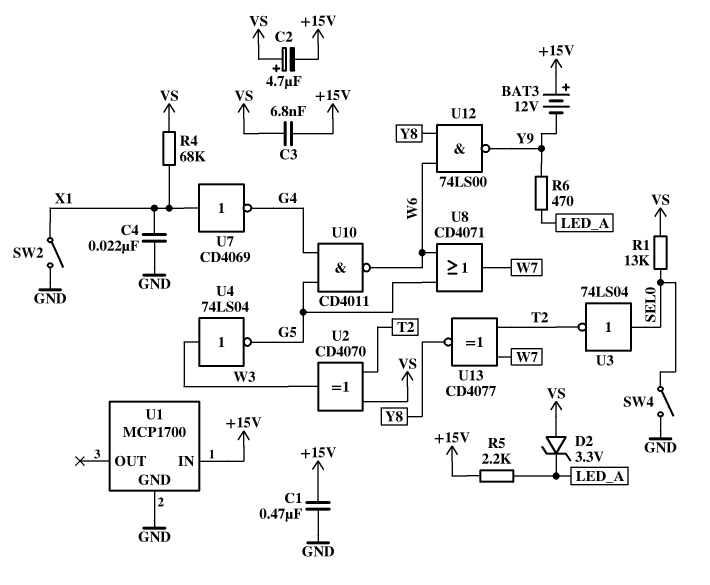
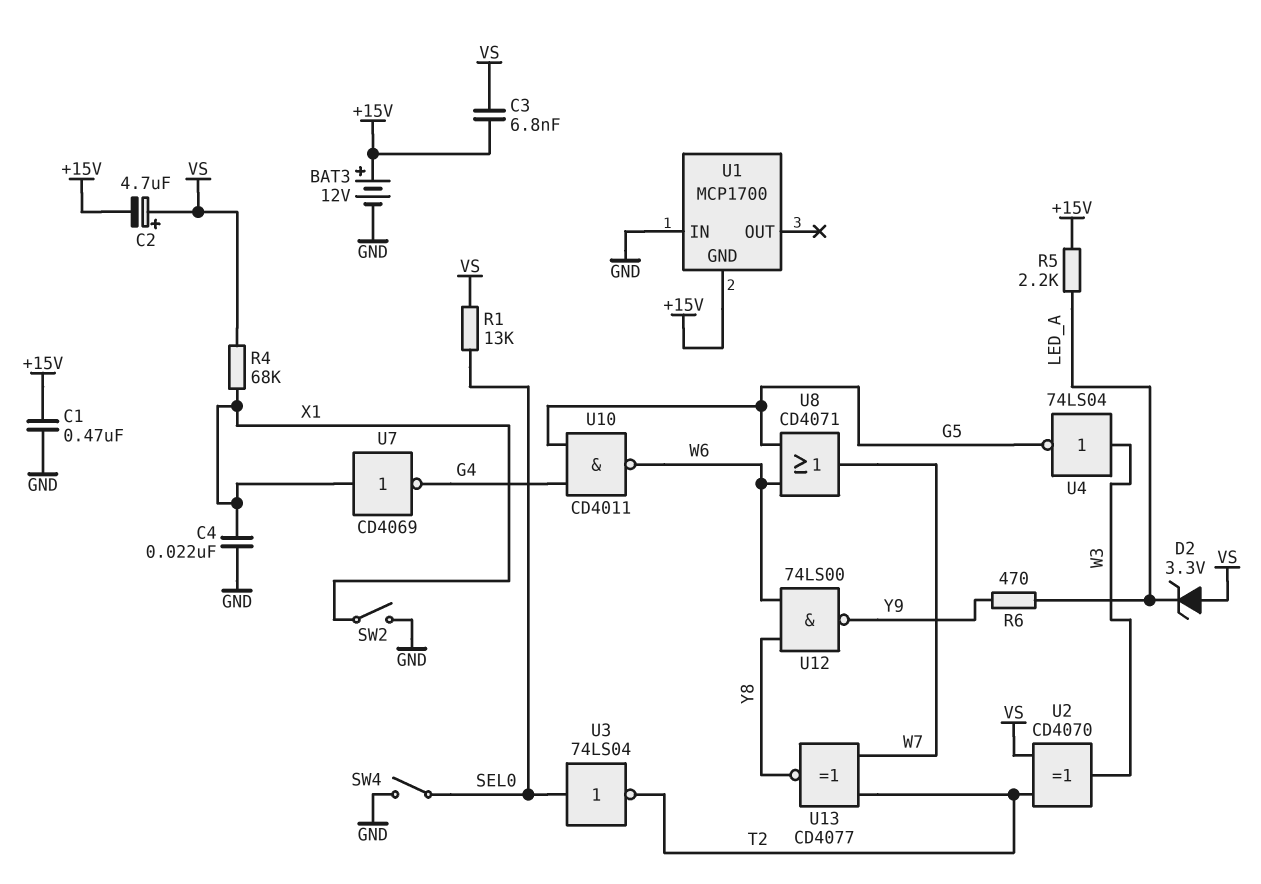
BAT3: 12V (plus +15V, minus Y9) -> 12V (plus +15V, minus GND)
U1 pin GND: GND -> +15V
U1 pin IN: +15V -> GND

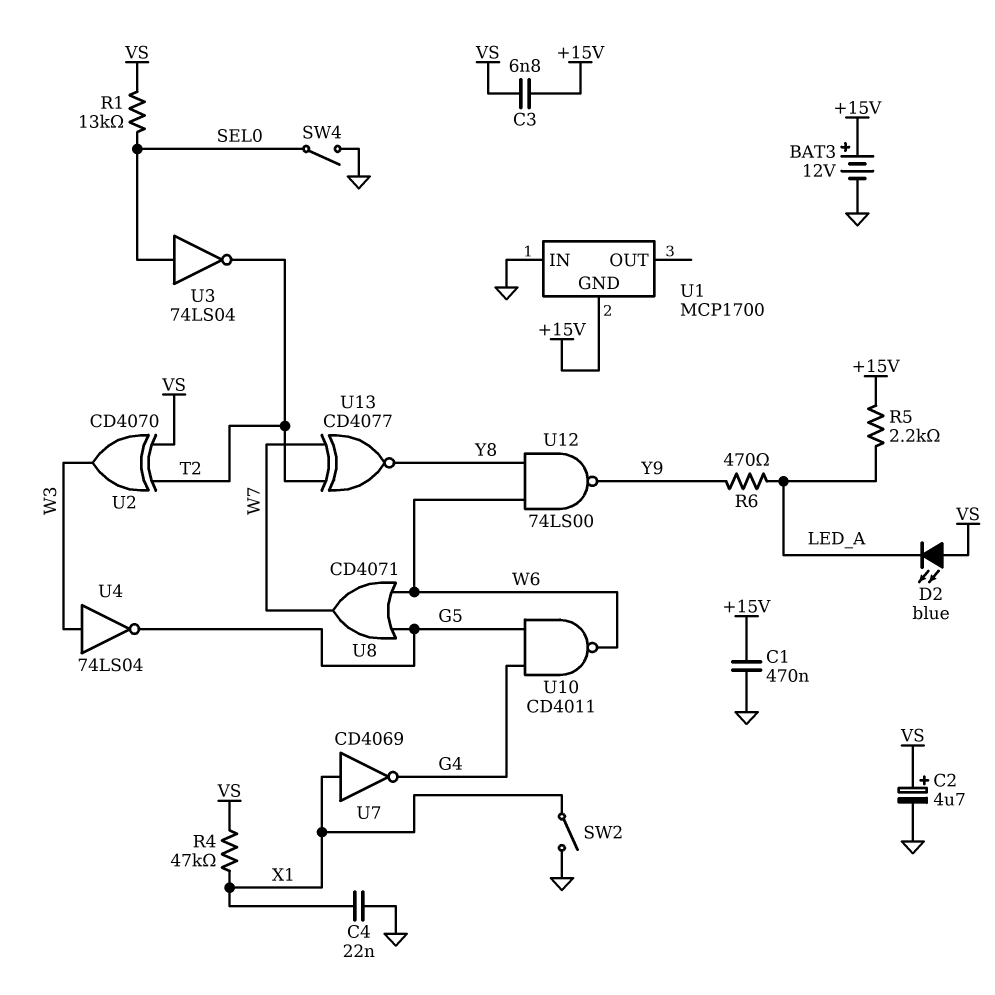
C2: 4.7uF (plus VS, minus +15V) -> 4.7uF (plus VS, minus GND)
D2: zener 3.3V (A VS, K LED_A) -> LED blue (A VS, K LED_A)
R4: 68k (VS, X1) -> 47k (VS, X1)

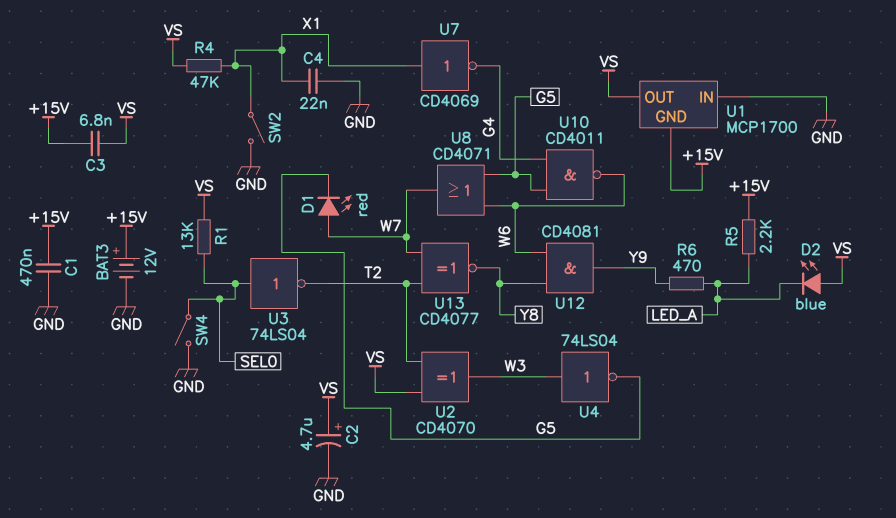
D1: none -> LED red (A W7, K G5)
U1 pin OUT: none -> VS
U12: NAND 74LS00 (in W6, in Y8, out Y9) -> AND CD4081 (in W6, in Y8, out Y9)

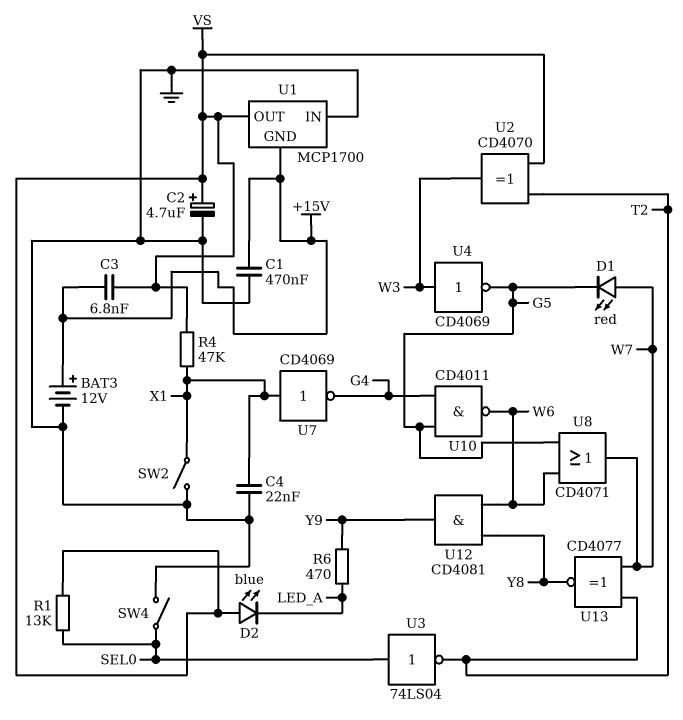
R5: 2.2k (+15V, LED_A) -> none
U4: NOT 74LS04 (in W3, out G5) -> NOT CD4069 (in W3, out G5)

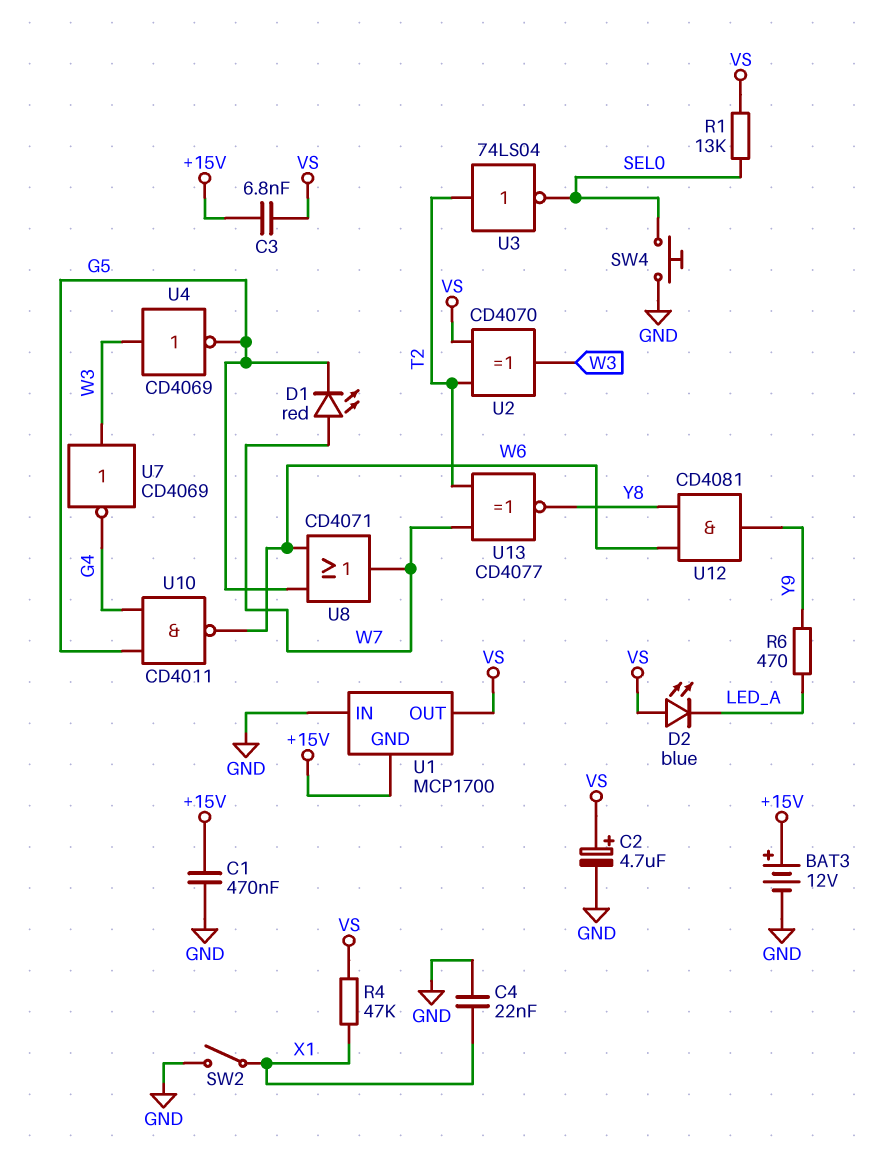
SW4: switch (GND, SEL0) -> button (GND, SEL0)
U3: NOT 74LS04 (in SEL0, out T2) -> NOT 74LS04 (in T2, out SEL0)
U7: NOT CD4069 (in X1, out G4) -> NOT CD4069 (in W3, out G4)

